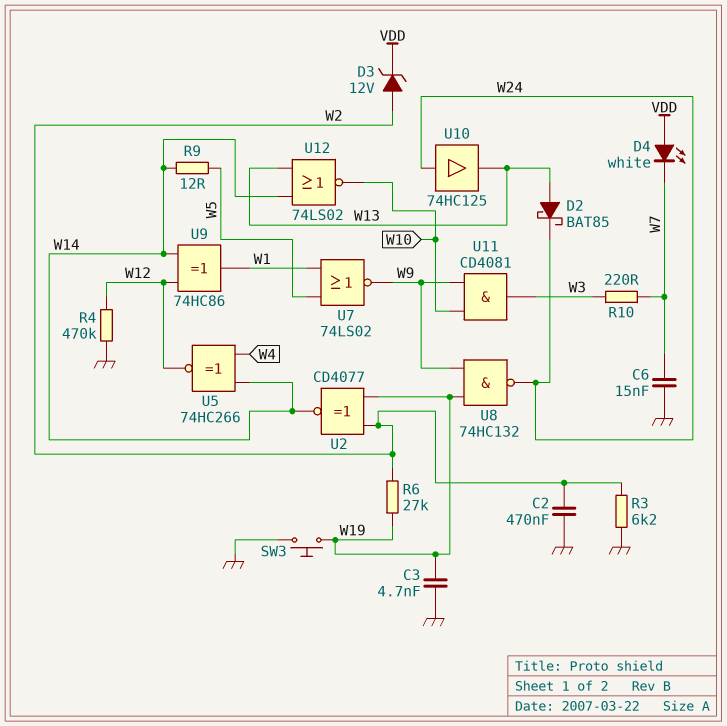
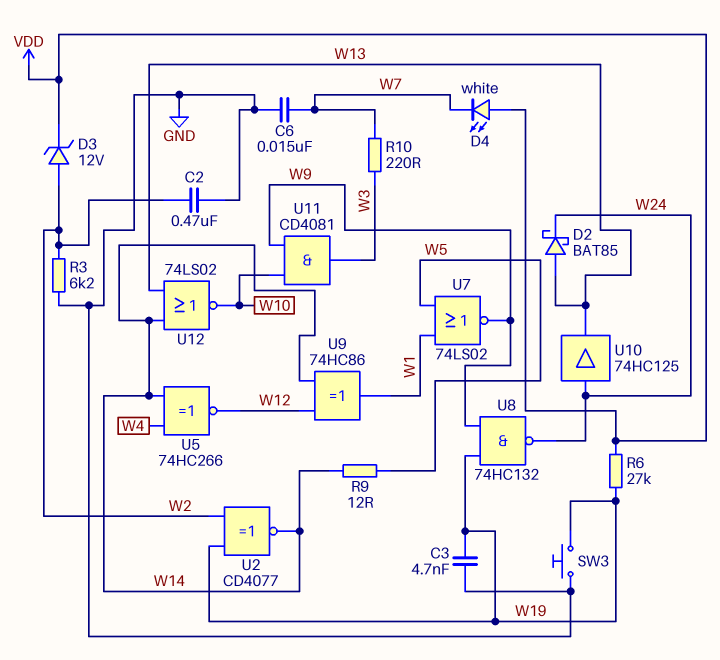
R4: 470k (GND, W12) -> none
R6: 27k (W2, W19) -> 27k (VDD, W19)

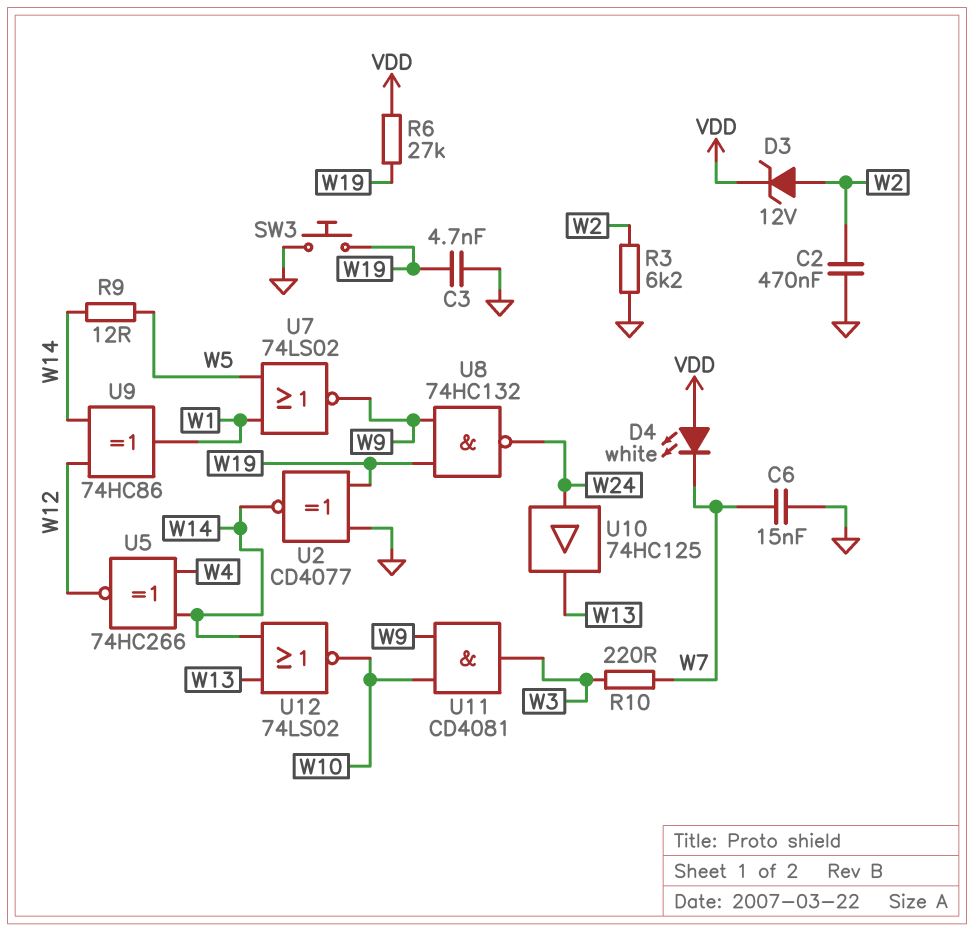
D2: schottky BAT85 (A W13, K W24) -> none
U2: XNOR CD4077 (in W2, in W19, out W14) -> XNOR CD4077 (in GND, in W19, out W14)

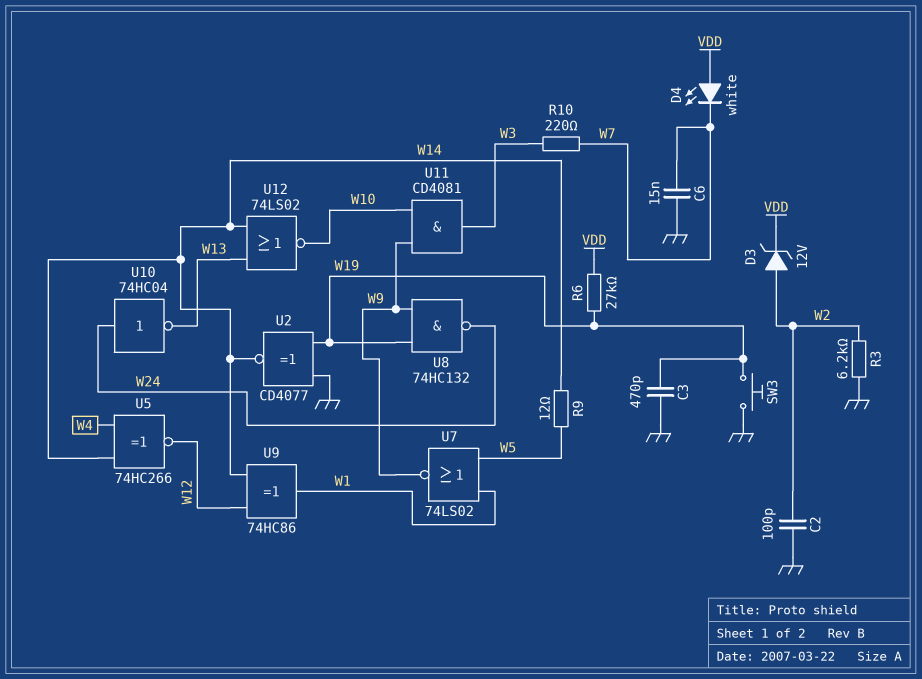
C2: 470nF (GND, W2) -> 100pF (GND, W2)
C3: 4.7nF (GND, W19) -> 470pF (GND, W19)
U10: buffer 74HC125 (in W24, out W13) -> NOT 74HC04 (in W24, out W13)

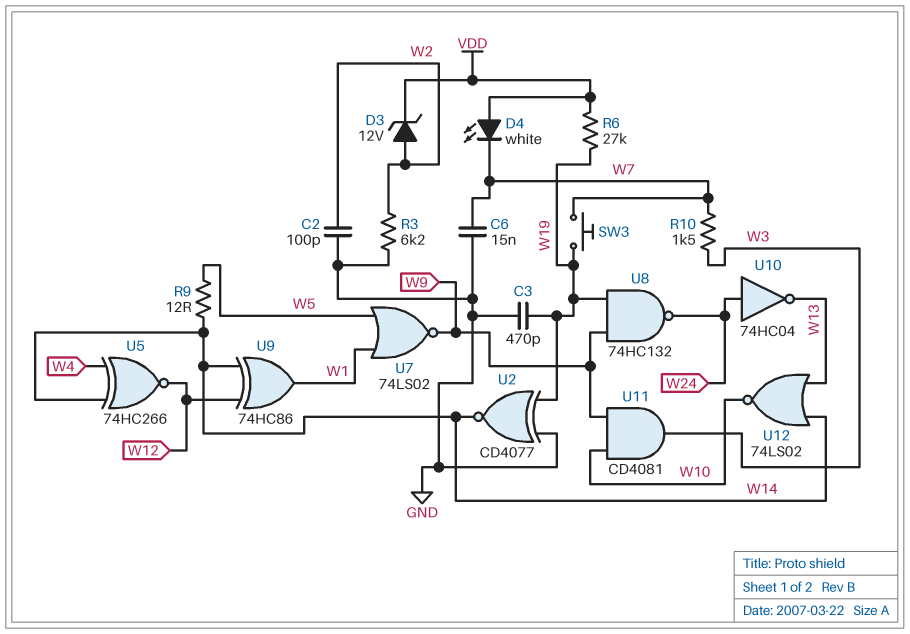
R10: 220 (W3, W7) -> 1.5k (W3, W7)
SW3: button (GND, W19) -> button (W7, W19)

